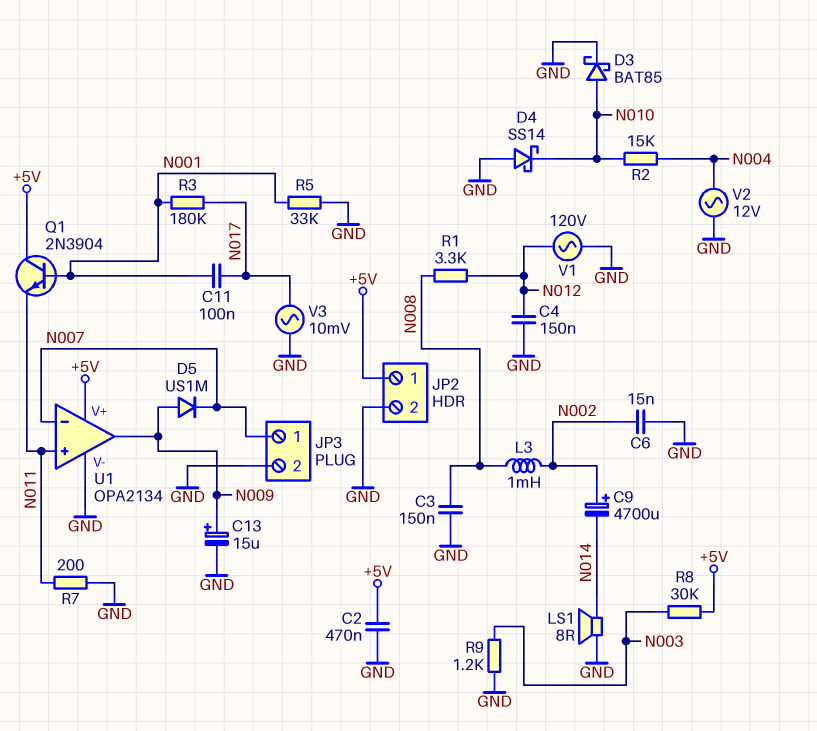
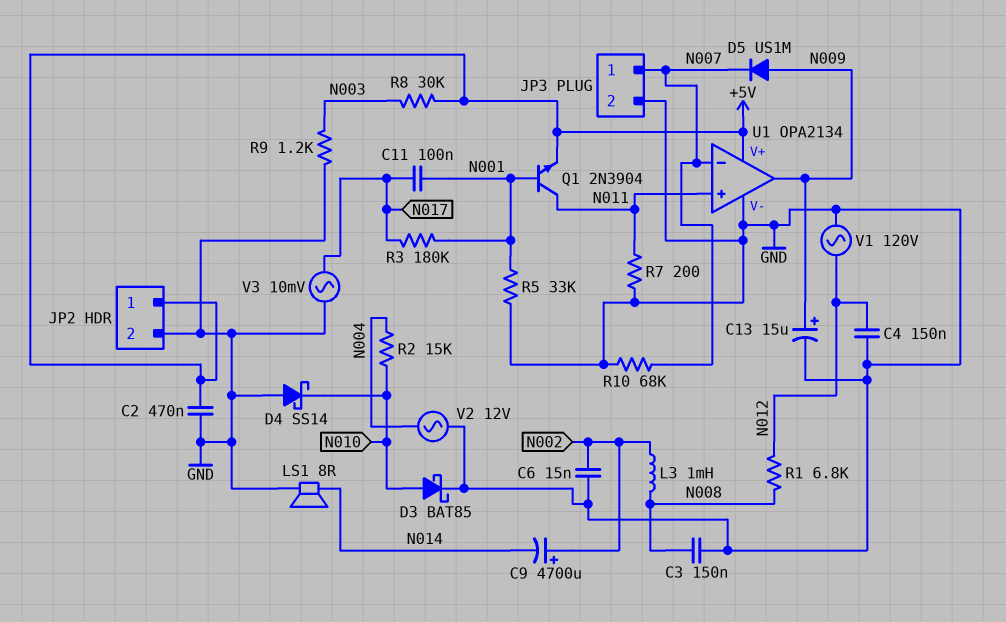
Q1: NPN 2N3904 (B N001, C +5V, E N011) -> NPN 2N3904 (B N001, C N011, E +5V)
R1: 3.3k (N008, N012) -> 6.8k (N008, N012)
R10: none -> 68k (GND, N007)

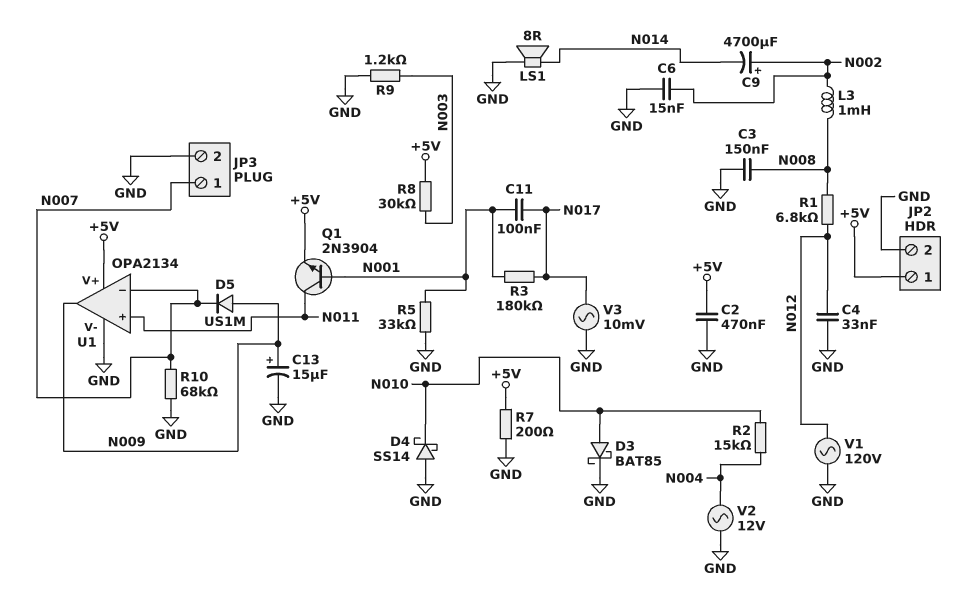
C4: 150nF (GND, N012) -> 33nF (GND, N012)
R7: 200 (GND, N011) -> 200 (+5V, GND)

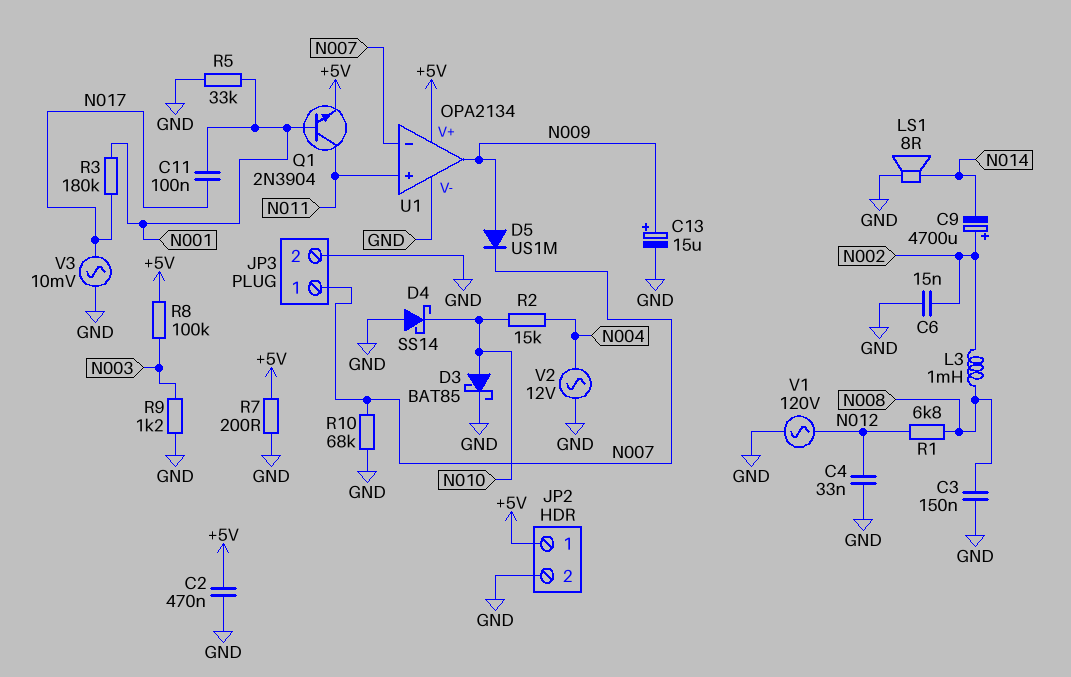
R8: 30k (+5V, N003) -> 100k (+5V, N003)

